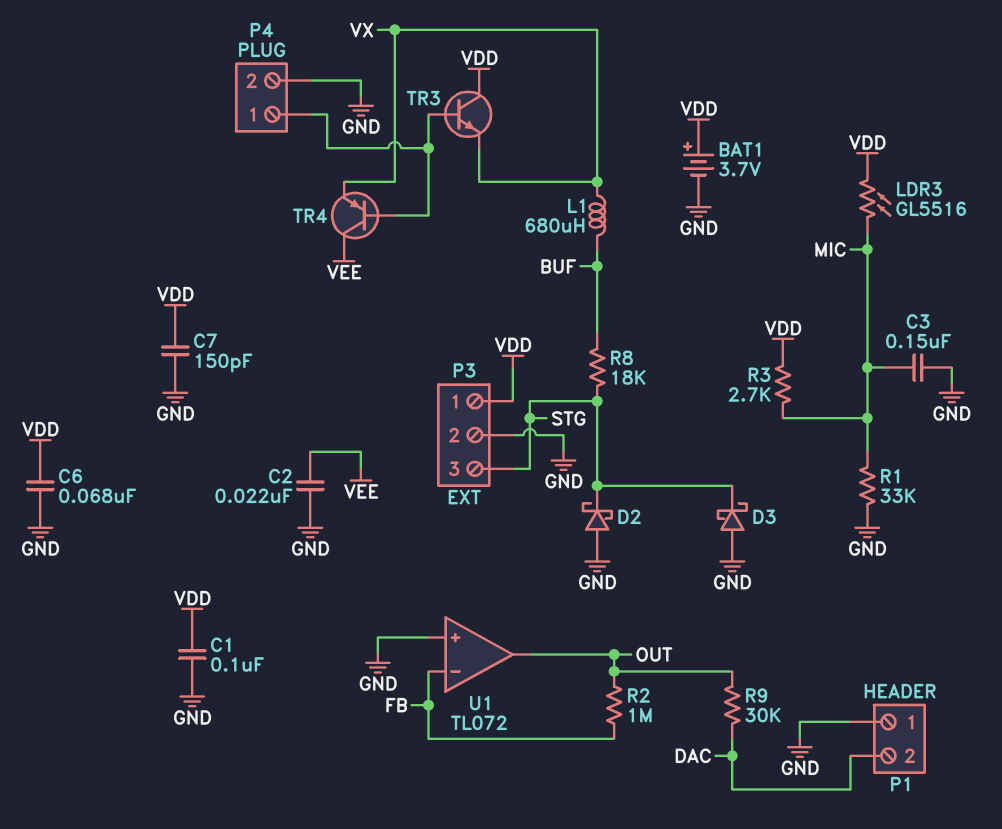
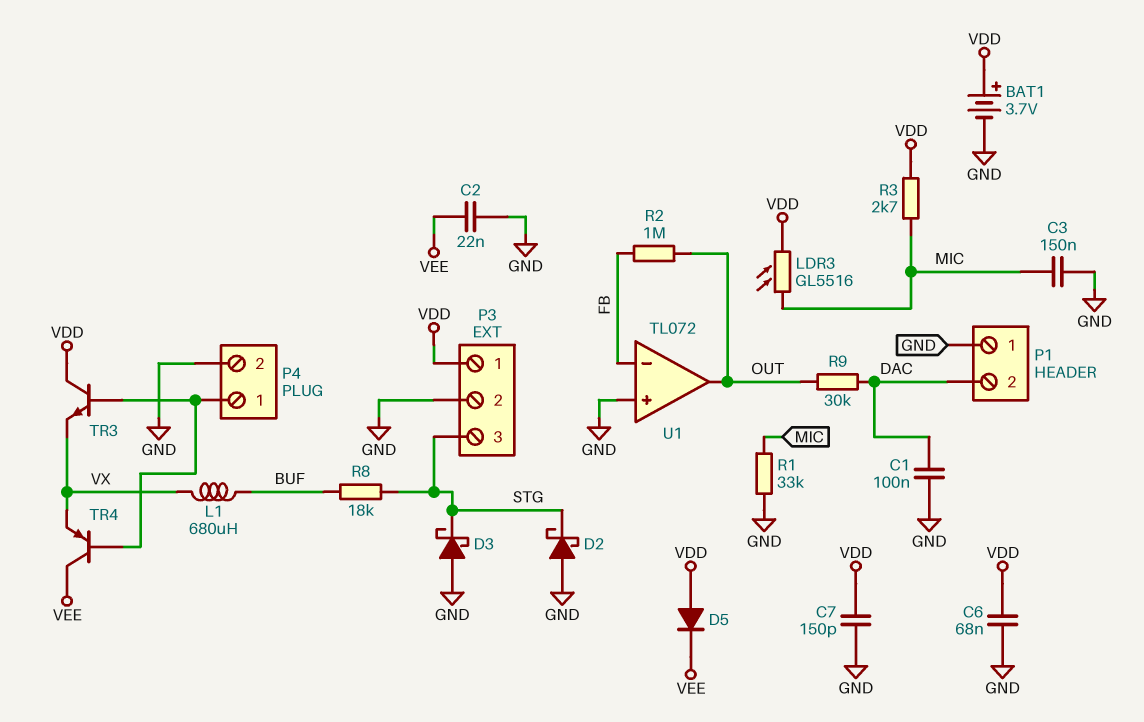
C1: 100nF (GND, VDD) -> 100nF (DAC, GND)
D5: none -> diode (A VDD, K VEE)

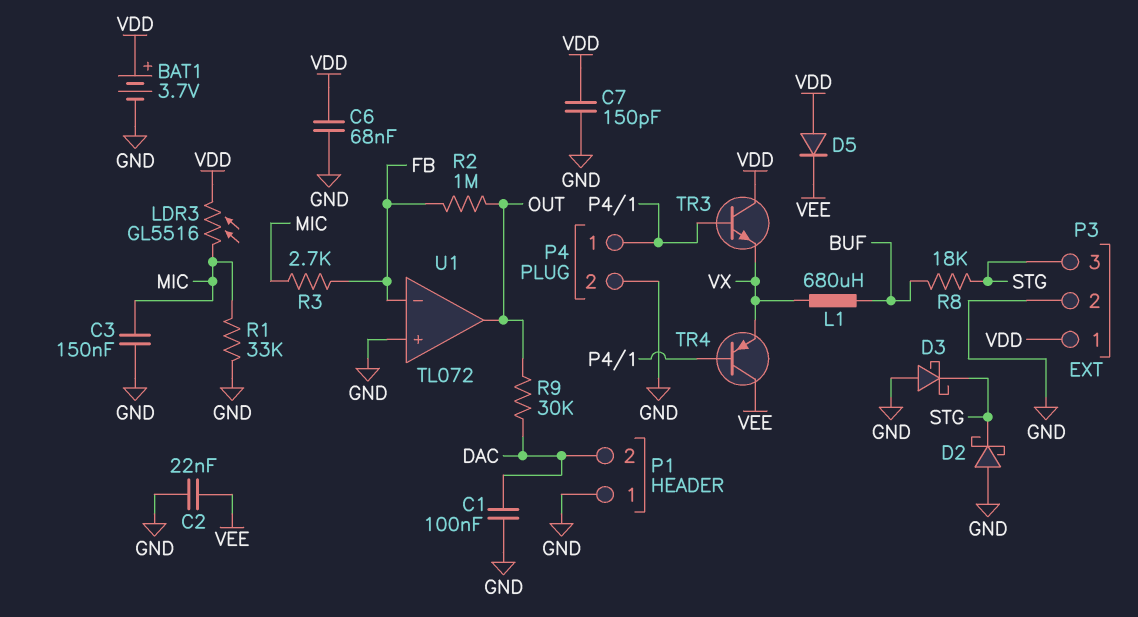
R3: 2.7k (MIC, VDD) -> 2.7k (FB, MIC)

